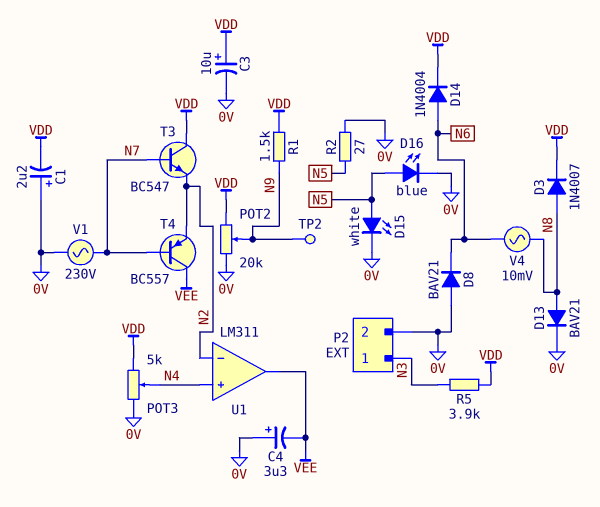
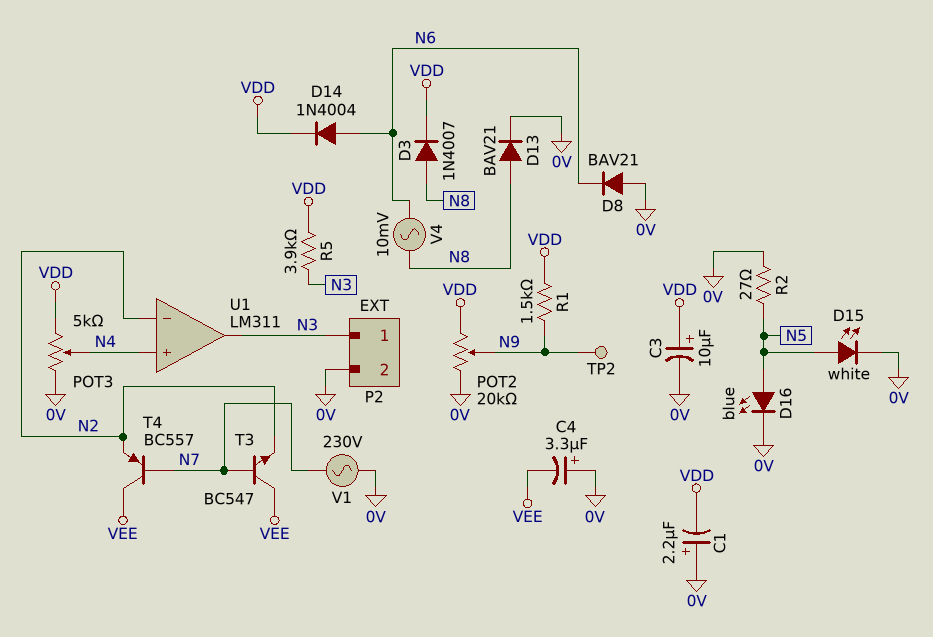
T3: NPN BC547 (B N7, C VDD, E N2) -> NPN BC547 (B N7, C VEE, E N2)
U1 pin out: VEE -> N3

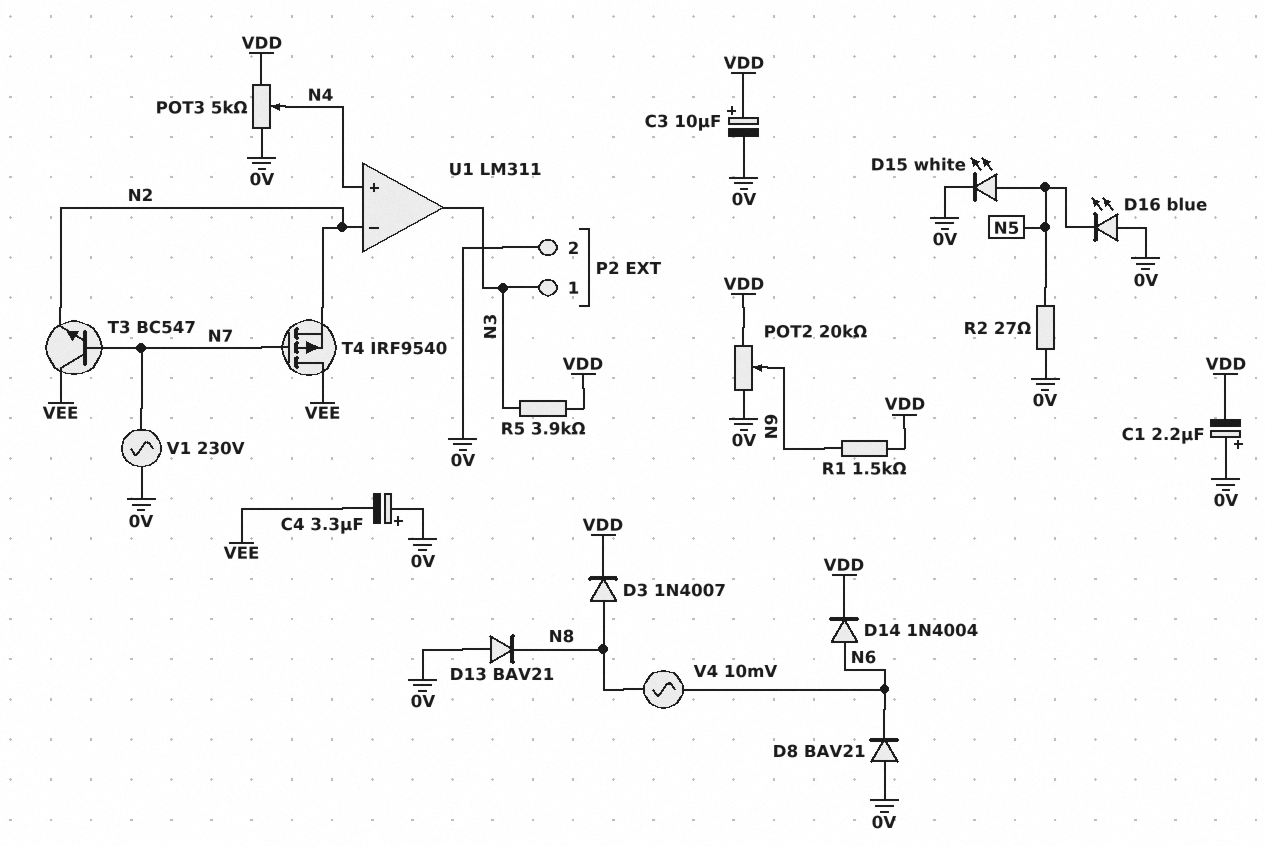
D13: diode BAV21 (A N8, K 0V) -> diode BAV21 (A 0V, K N8)
D16: LED blue (A N5, K 0V) -> LED blue (A 0V, K N5)
T4: PNP BC557 (B N7, C VEE, E N2) -> PMOS IRF9540 (G N7, D VEE, S N2)
TP2: test point (N9) -> none

